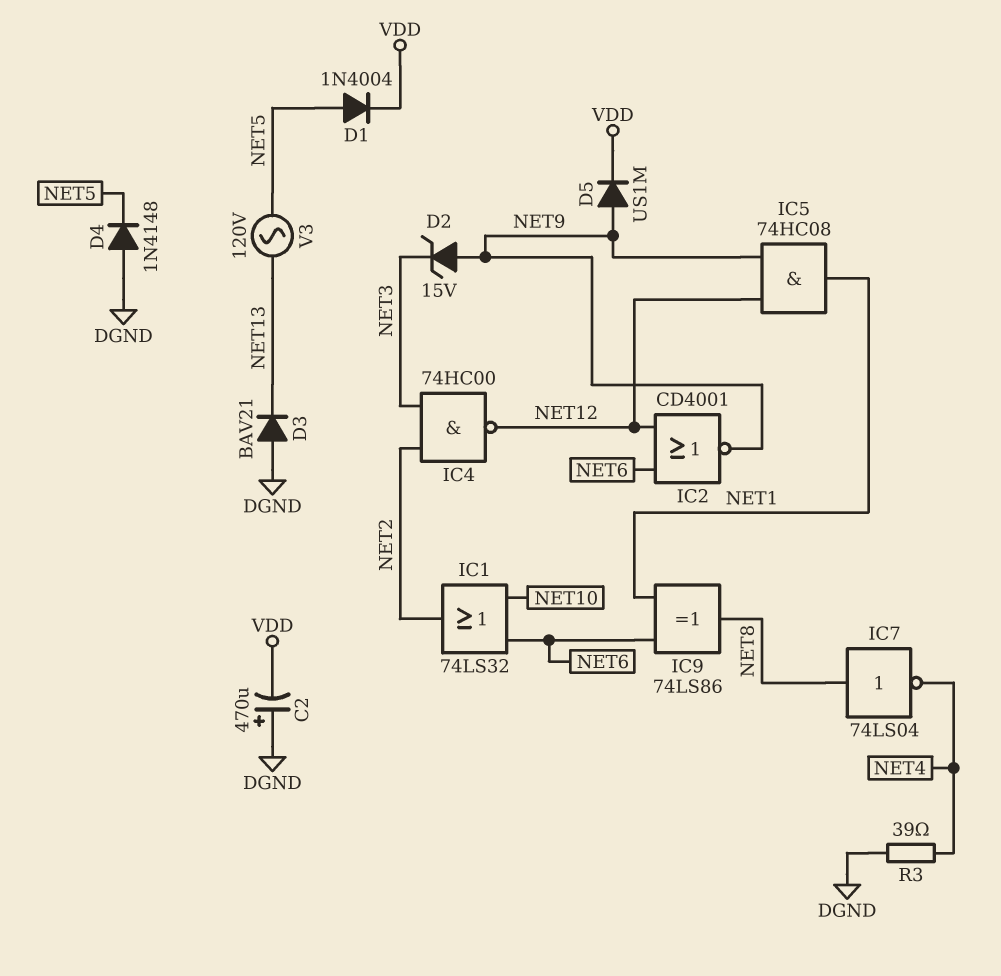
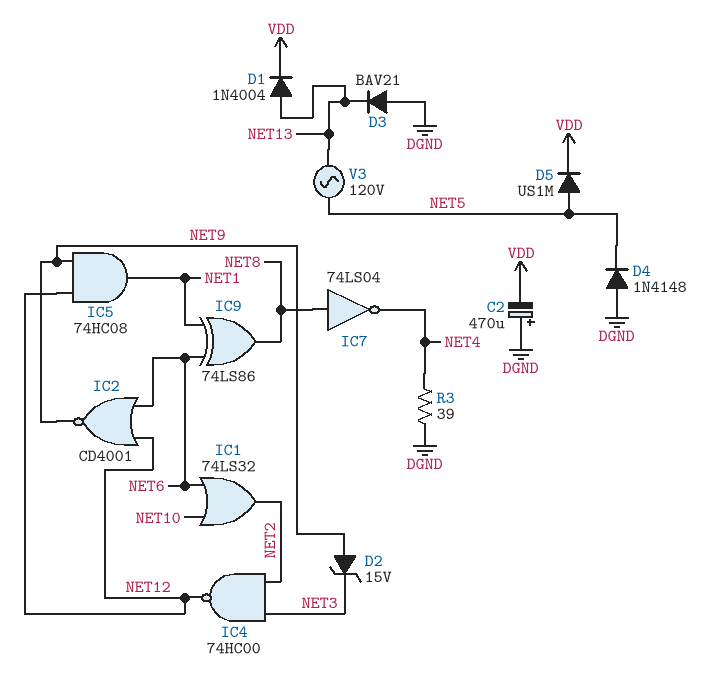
D1: diode 1N4004 (A NET5, K VDD) -> diode 1N4004 (A NET13, K VDD)
D5: diode US1M (A NET9, K VDD) -> diode US1M (A NET5, K VDD)

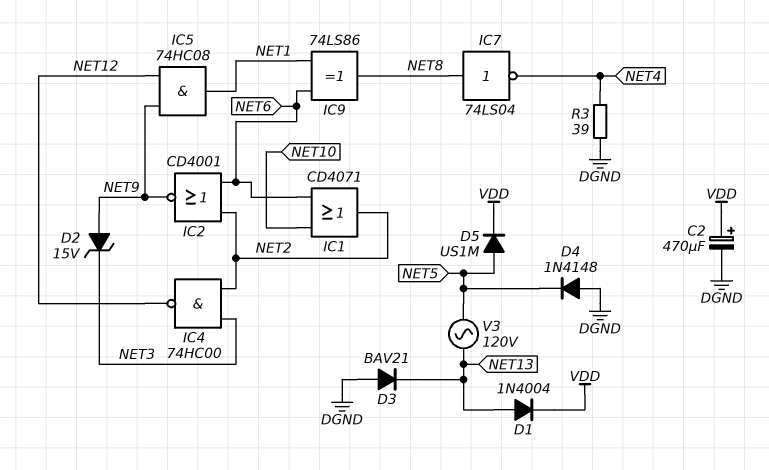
C2: 470uF (plus DGND, minus VDD) -> 470uF (plus VDD, minus DGND)
IC1: OR 74LS32 (in NET6, in NET10, out NET2) -> OR CD4071 (in NET6, in NET10, out NET2)
IC2: NOR CD4001 (in NET6, in NET12, out NET9) -> NOR CD4001 (in NET2, in NET6, out NET9)

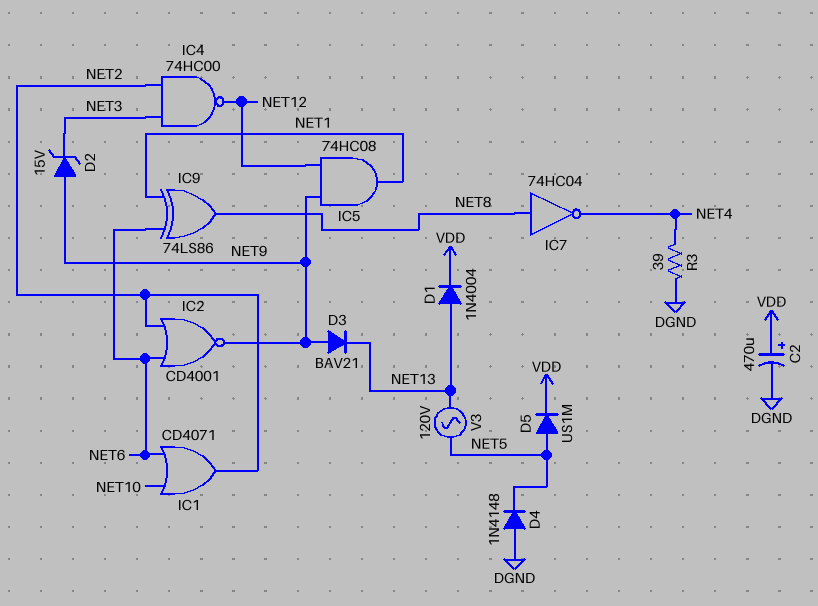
D3: diode BAV21 (A DGND, K NET13) -> diode BAV21 (A NET9, K NET13)
IC7: NOT 74LS04 (in NET8, out NET4) -> NOT 74HC04 (in NET8, out NET4)

